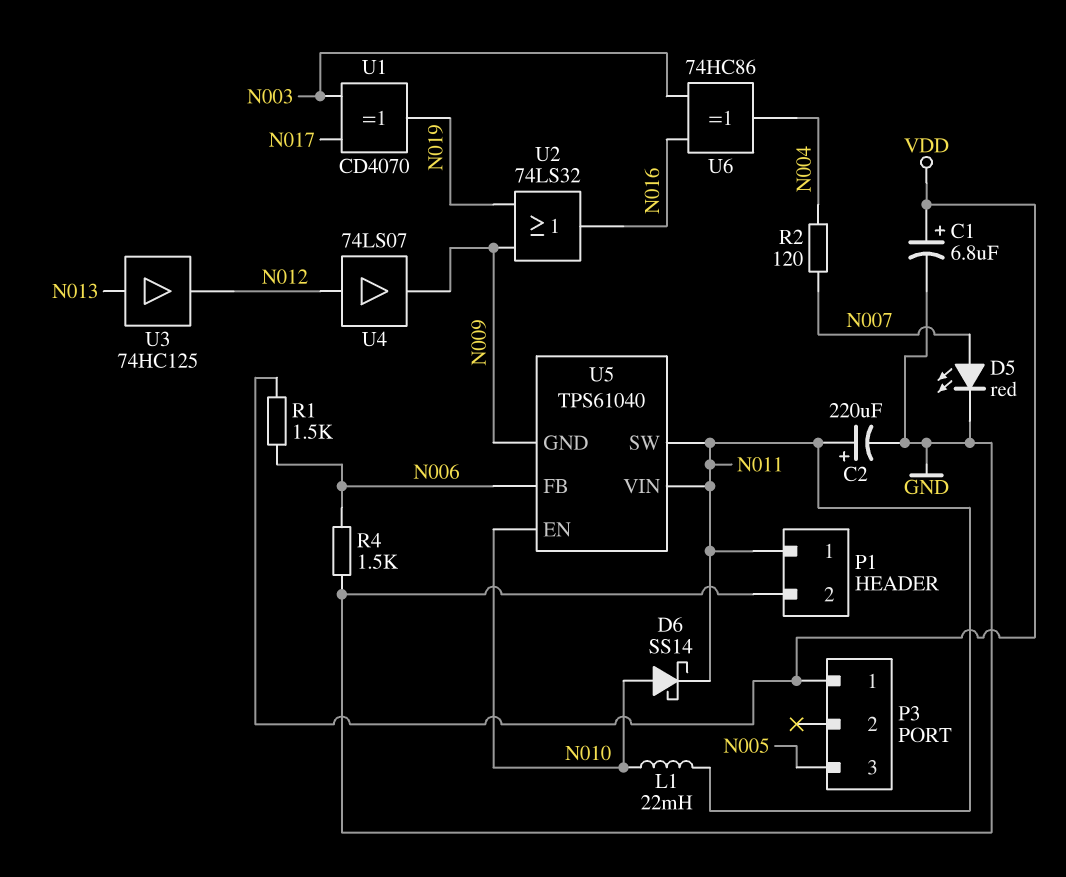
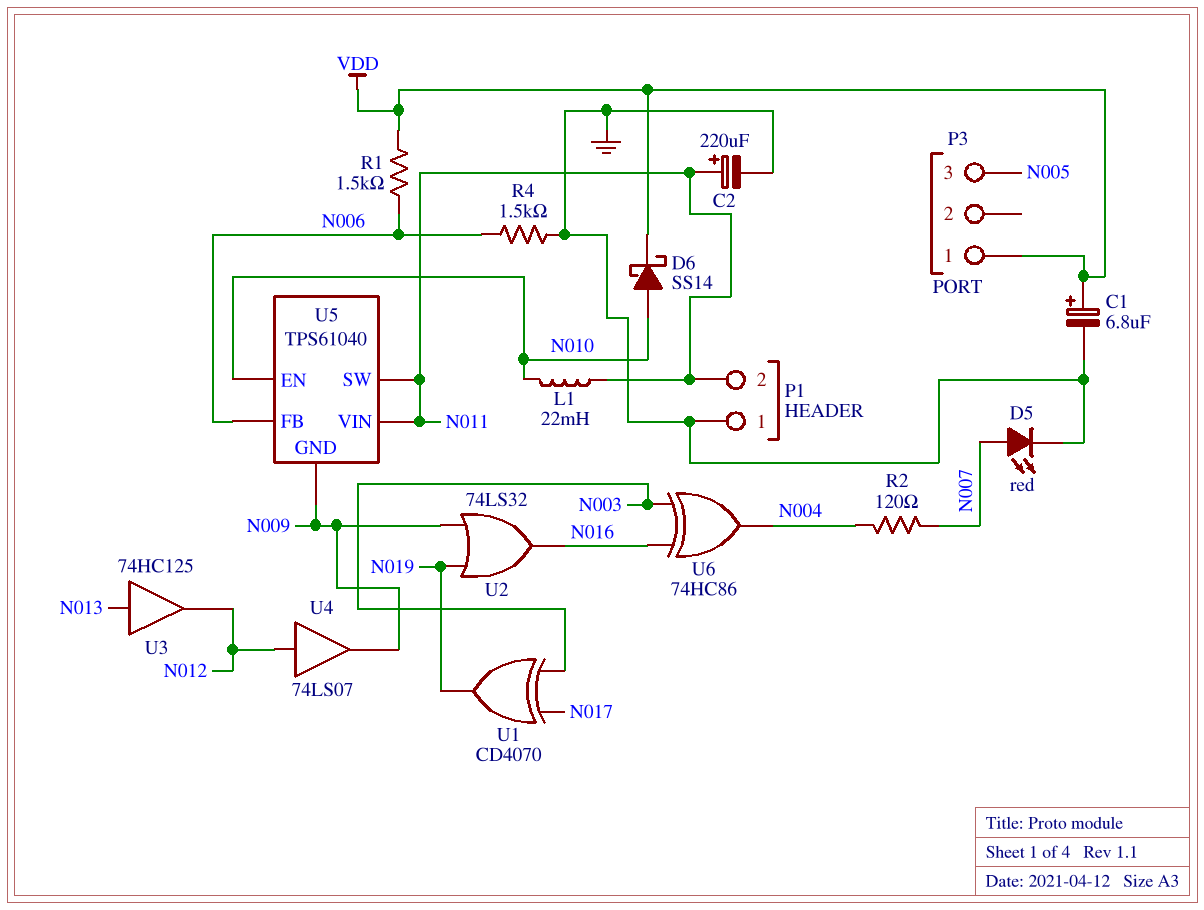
D6: schottky SS14 (A N010, K N011) -> schottky SS14 (A N010, K VDD)
P1 pin 1: N011 -> GND
P1 pin 2: GND -> N011

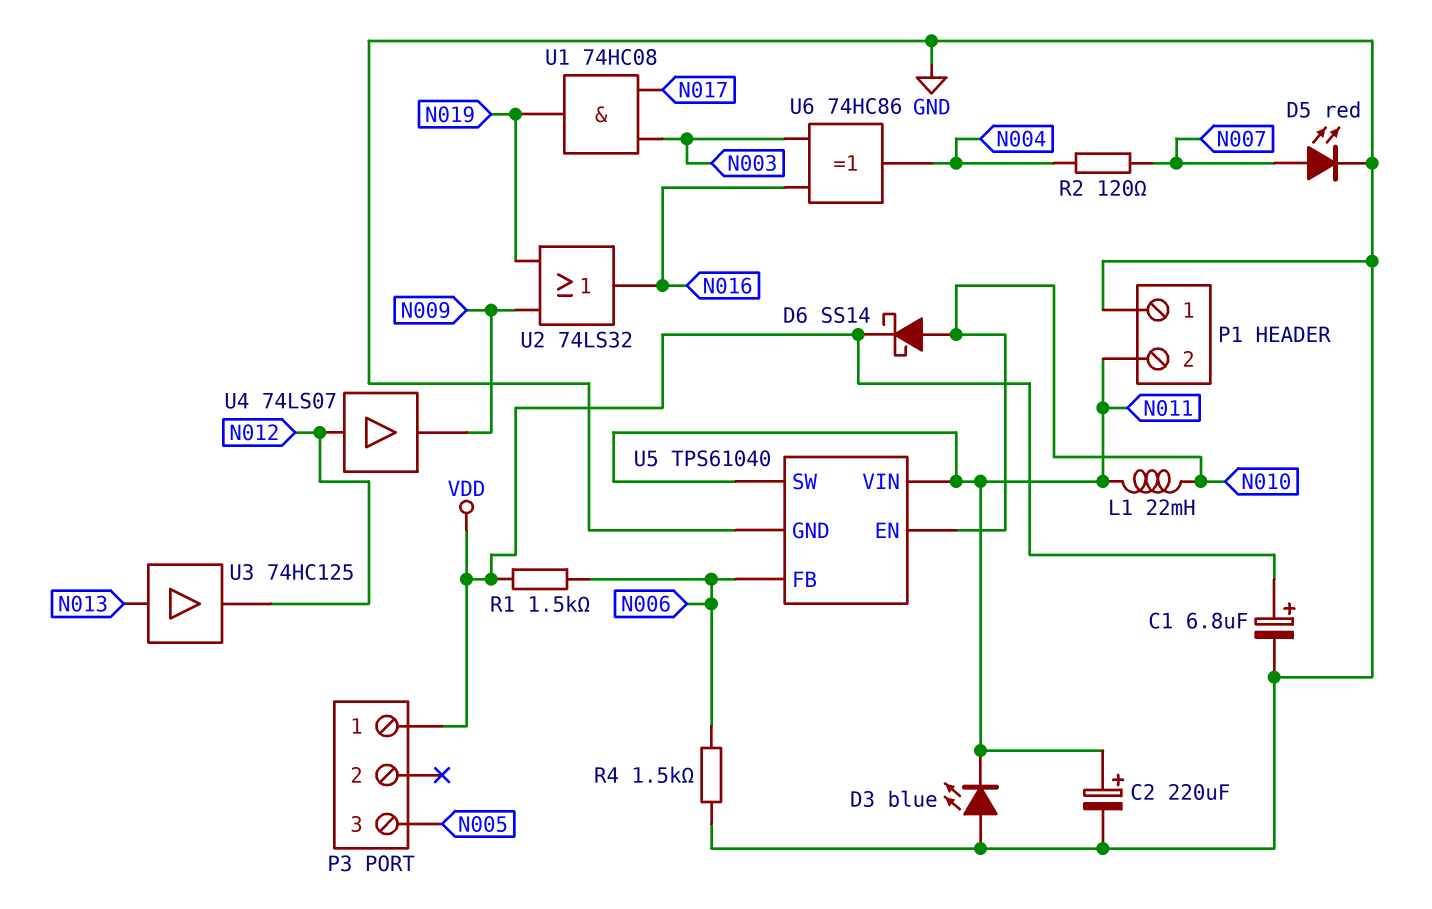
D3: none -> LED blue (A GND, K N011)
U1: XOR CD4070 (in N003, in N017, out N019) -> AND 74HC08 (in N003, in N017, out N019)
U5 pin GND: N009 -> GND

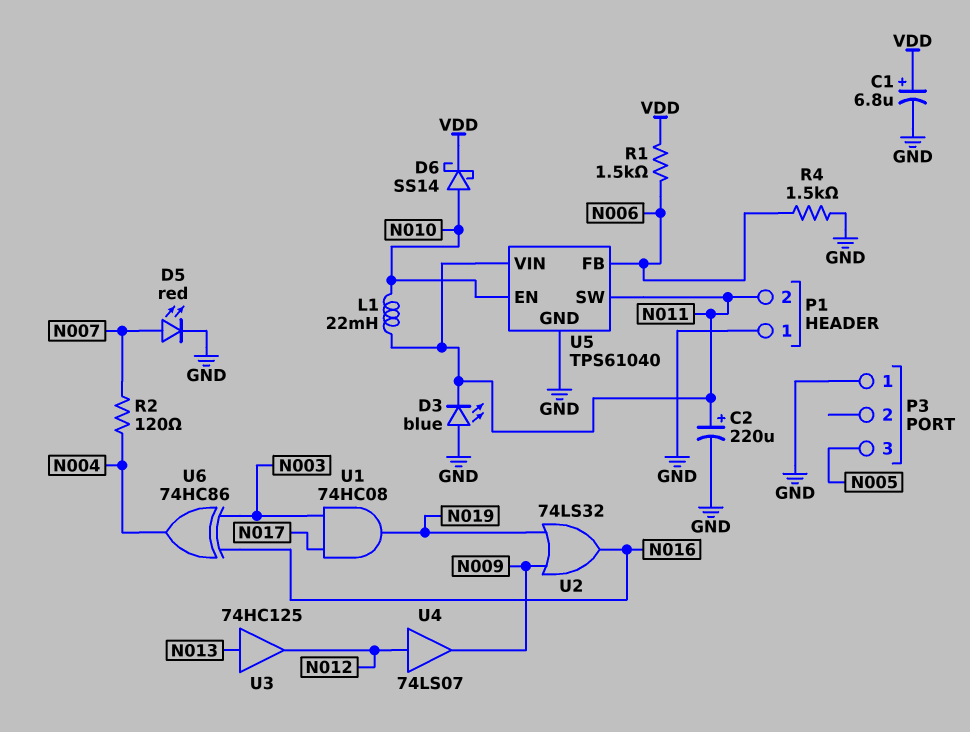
P3 pin 1: VDD -> GND

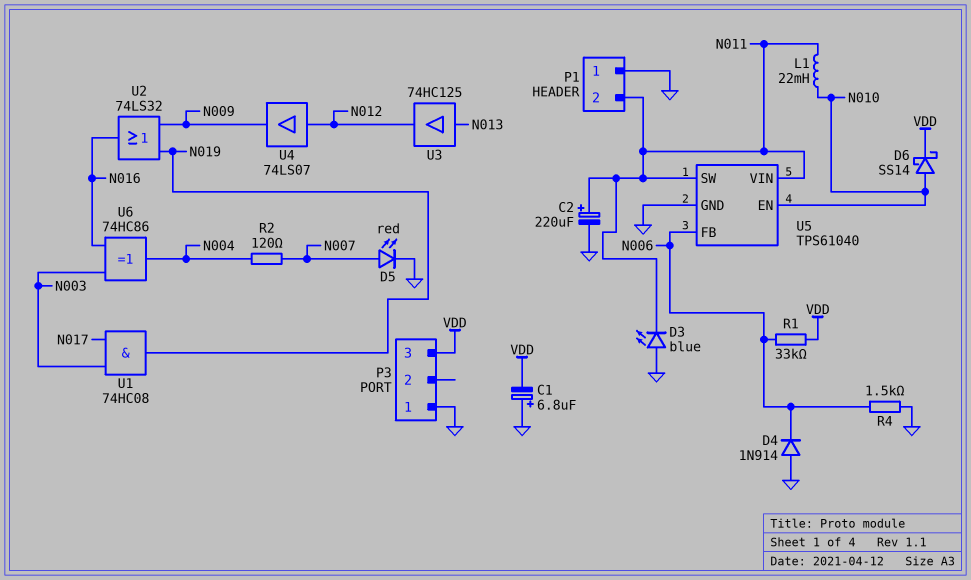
C1: 6.8uF (plus VDD, minus GND) -> 6.8uF (plus GND, minus VDD)
D4: none -> diode 1N914 (A GND, K N006)
P3 pin 3: N005 -> VDD
R1: 1.5k (N006, VDD) -> 33k (N006, VDD)

